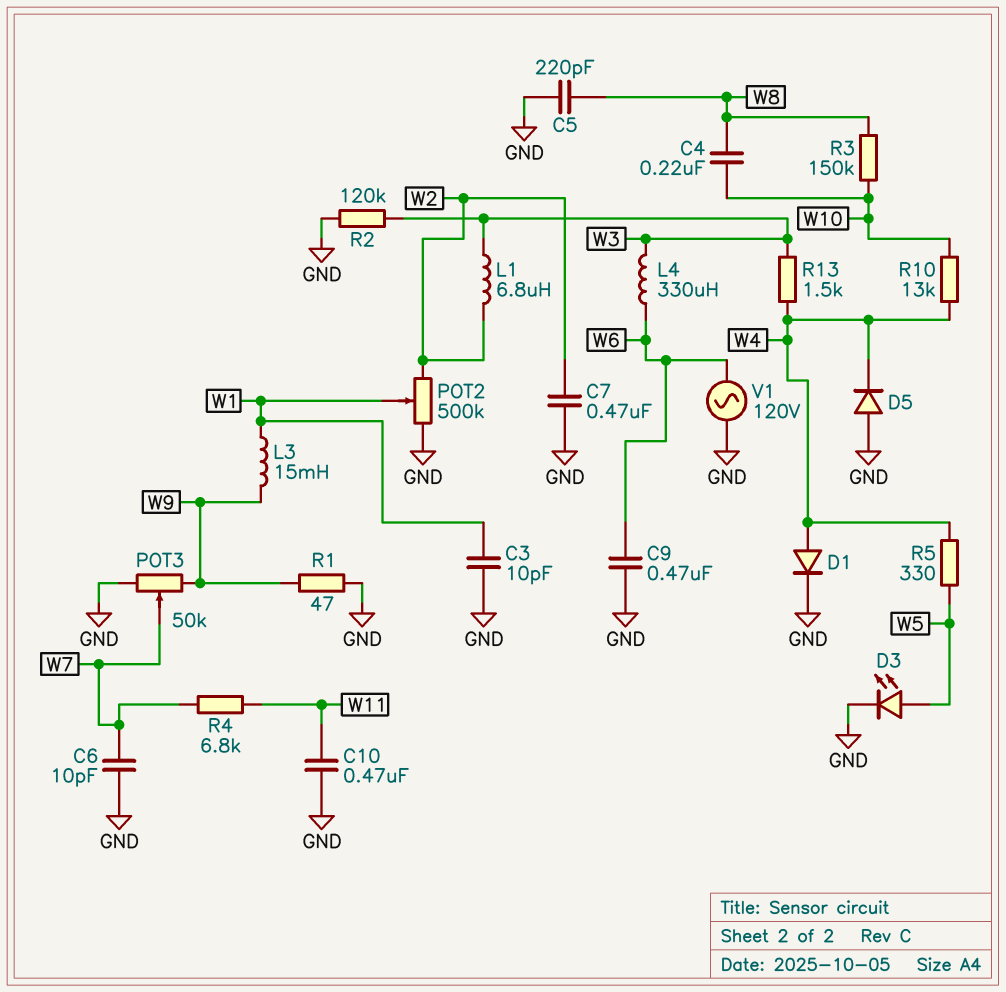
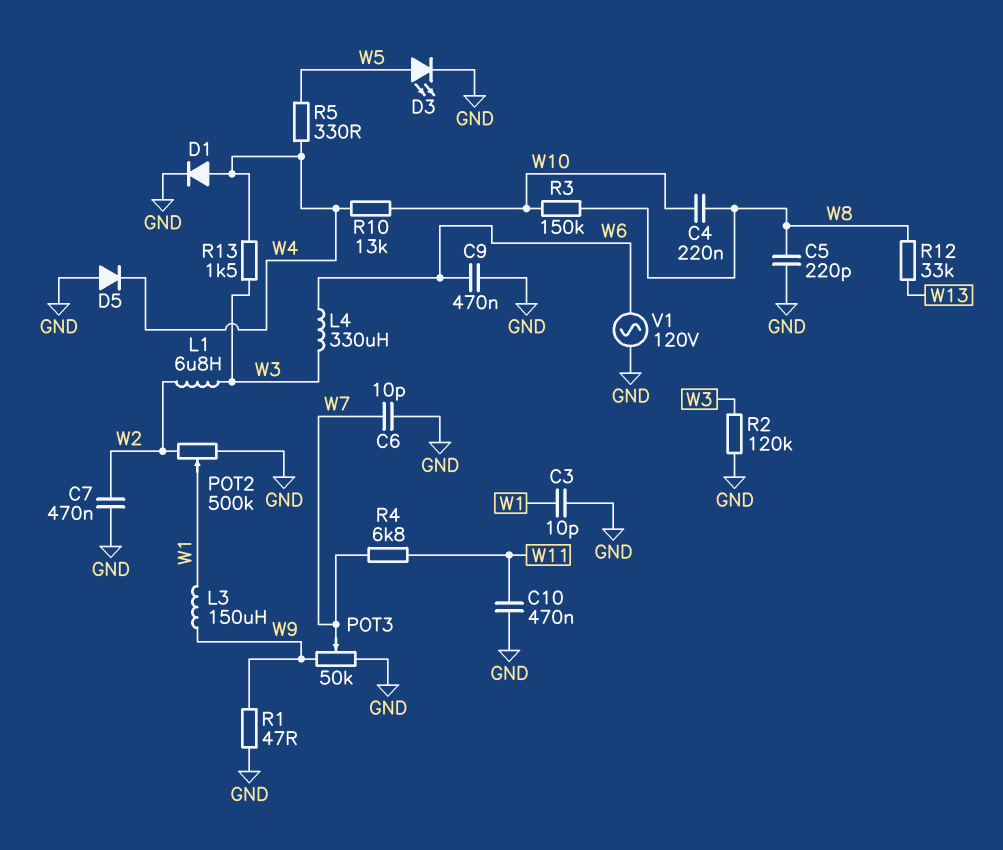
L3: 15mH (W1, W9) -> 150uH (W1, W9)
R12: none -> 33k (W8, W13)

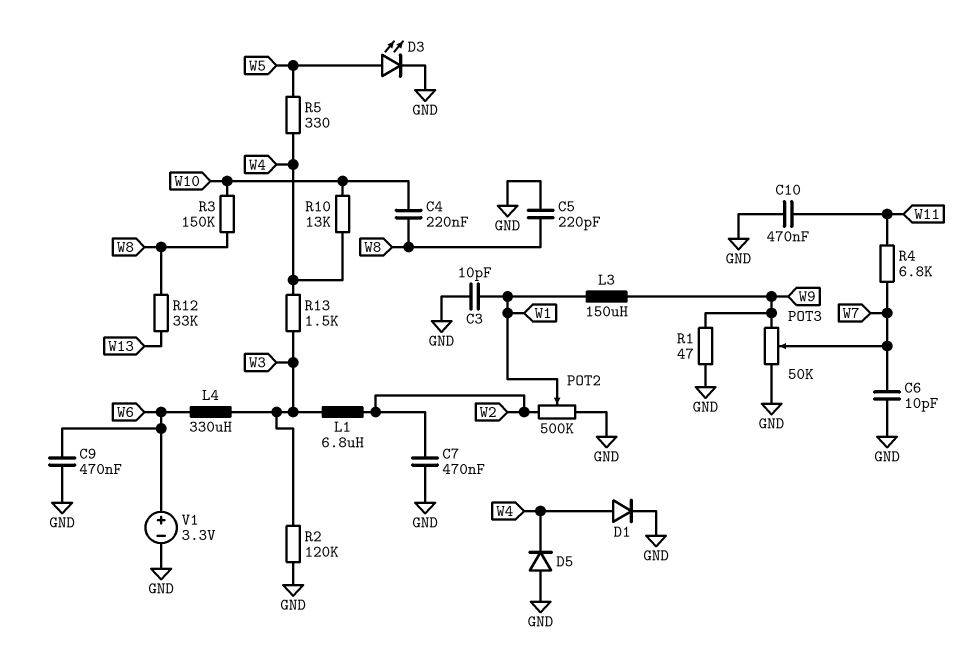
V1: AC 120V (GND, W6) -> 3.3V (plus W6, minus GND)

